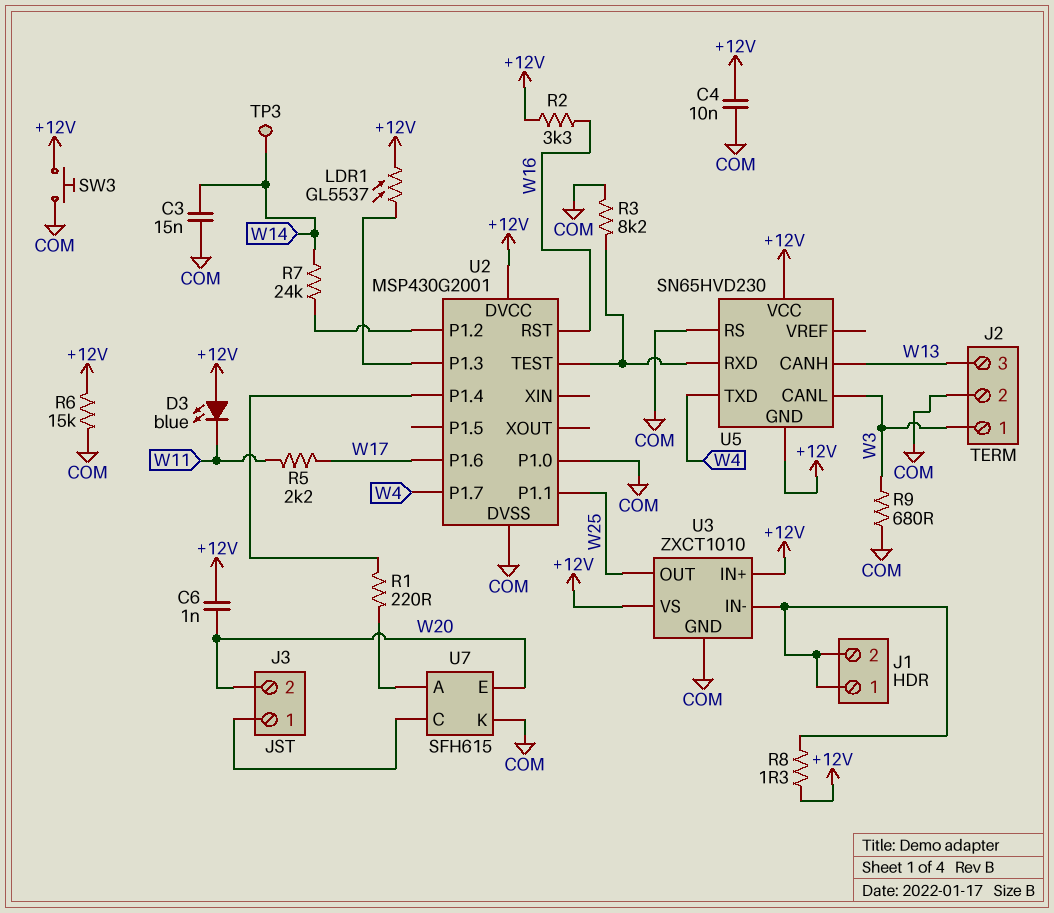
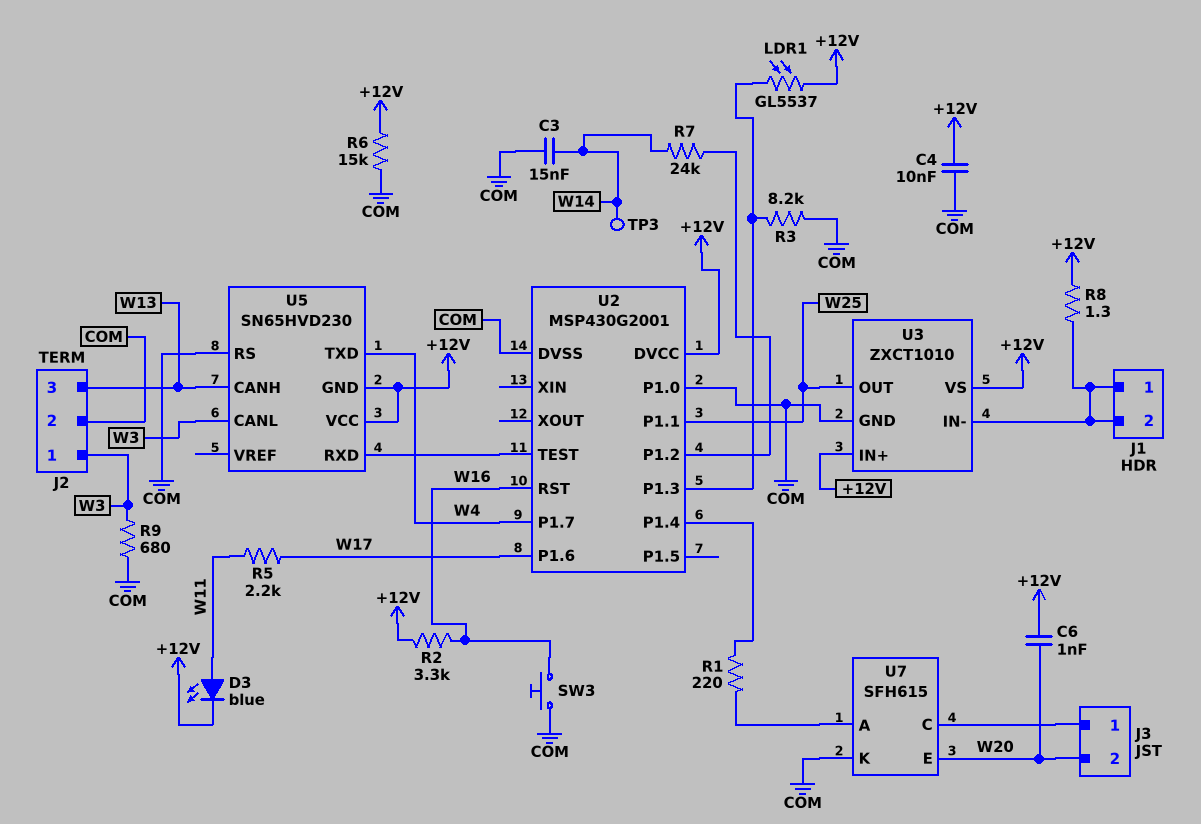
D3: LED blue (A +12V, K W11) -> LED blue (A W11, K +12V)
R3: 8.2k (COM, U2/TEST) -> 8.2k (COM, U2/P1.3)
SW3: button (+12V, COM) -> button (COM, W16)

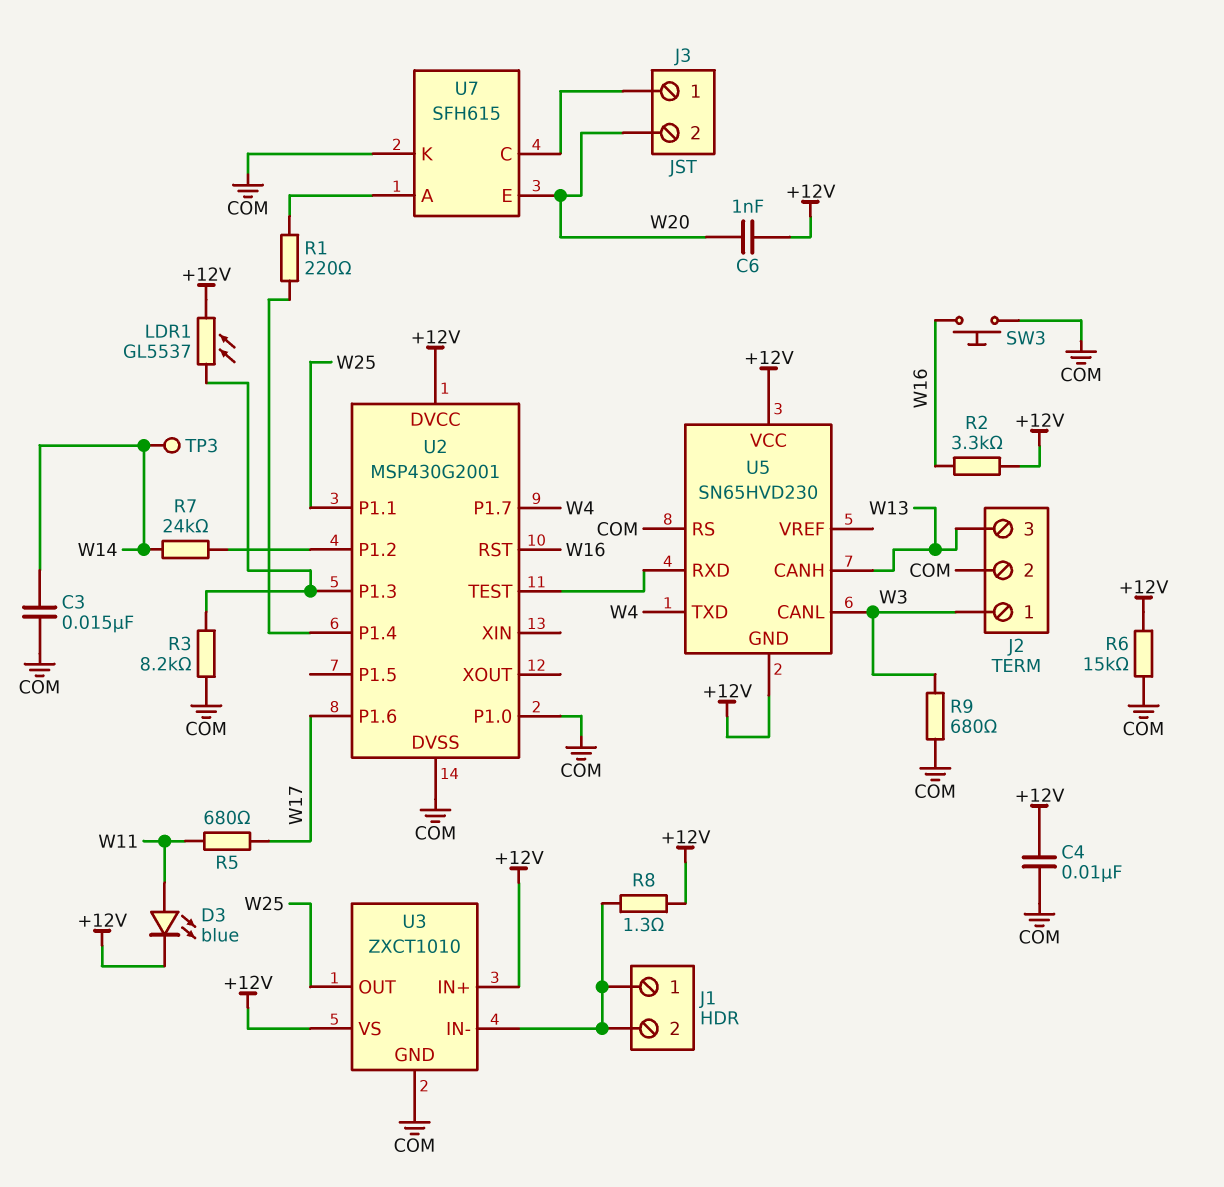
R5: 2.2k (W11, W17) -> 680 (W11, W17)

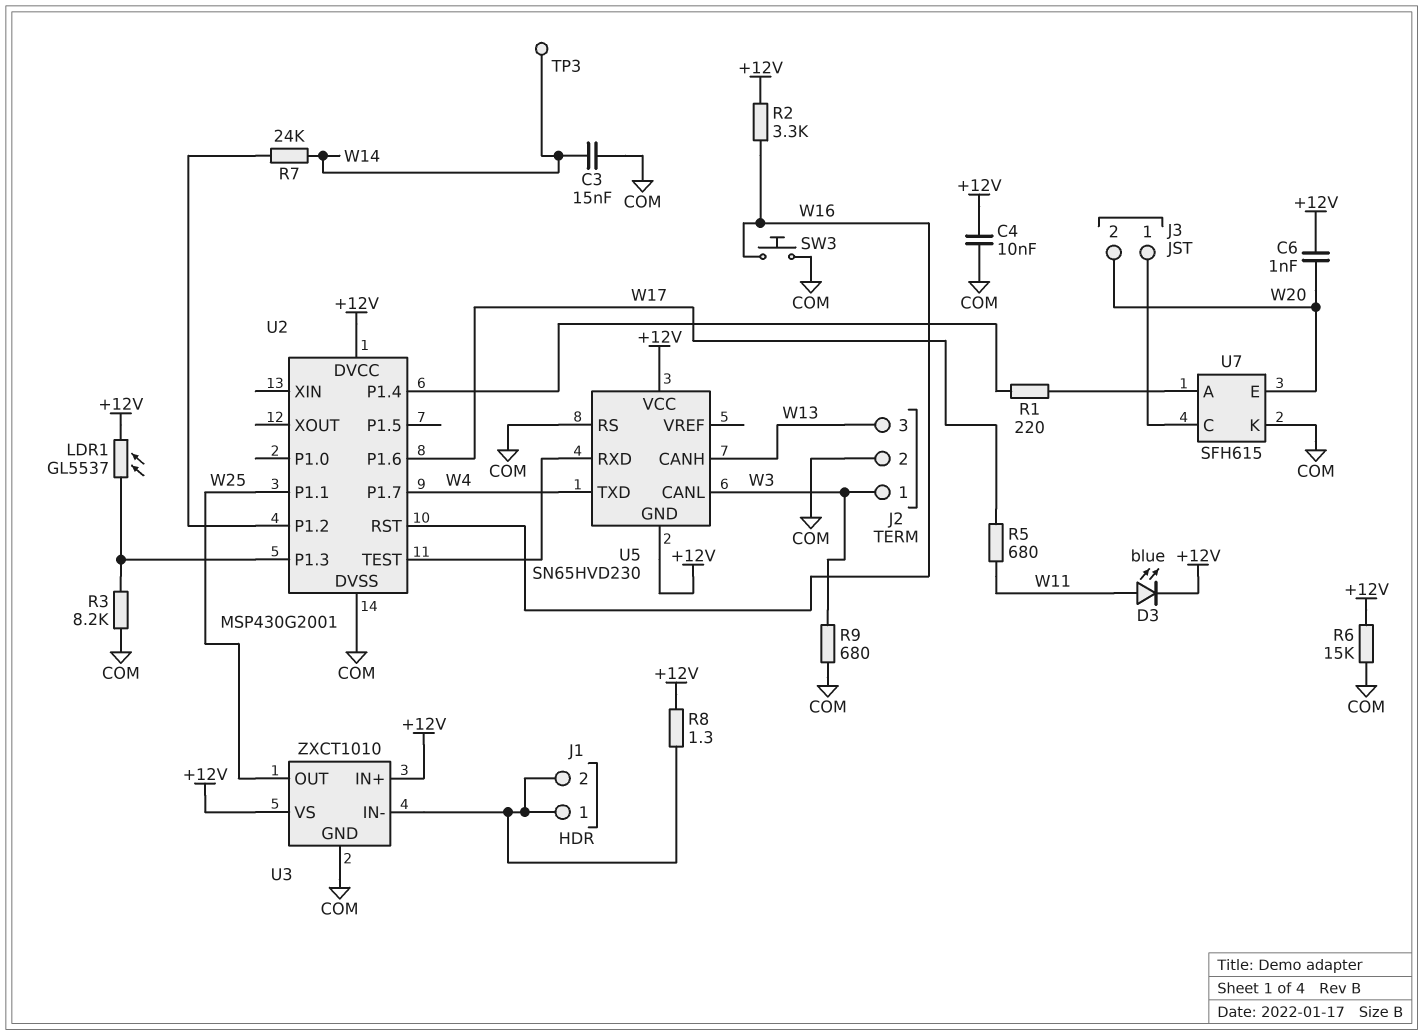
U2 pin P1.0: COM -> none

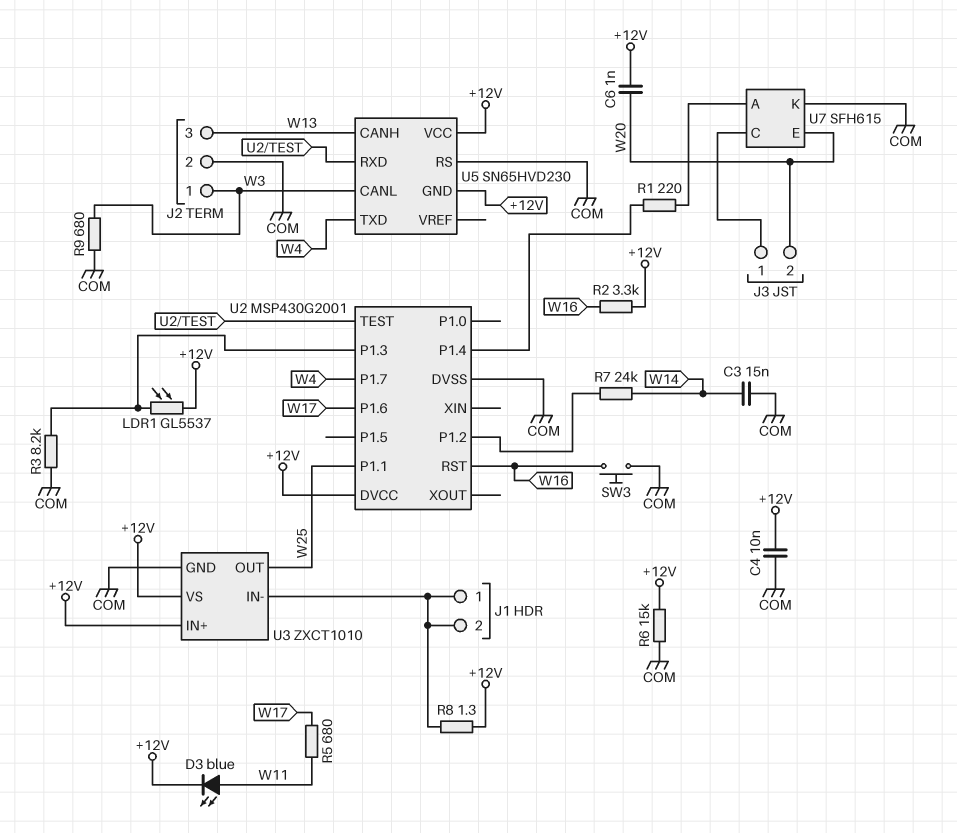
TP3: test point (W14) -> none

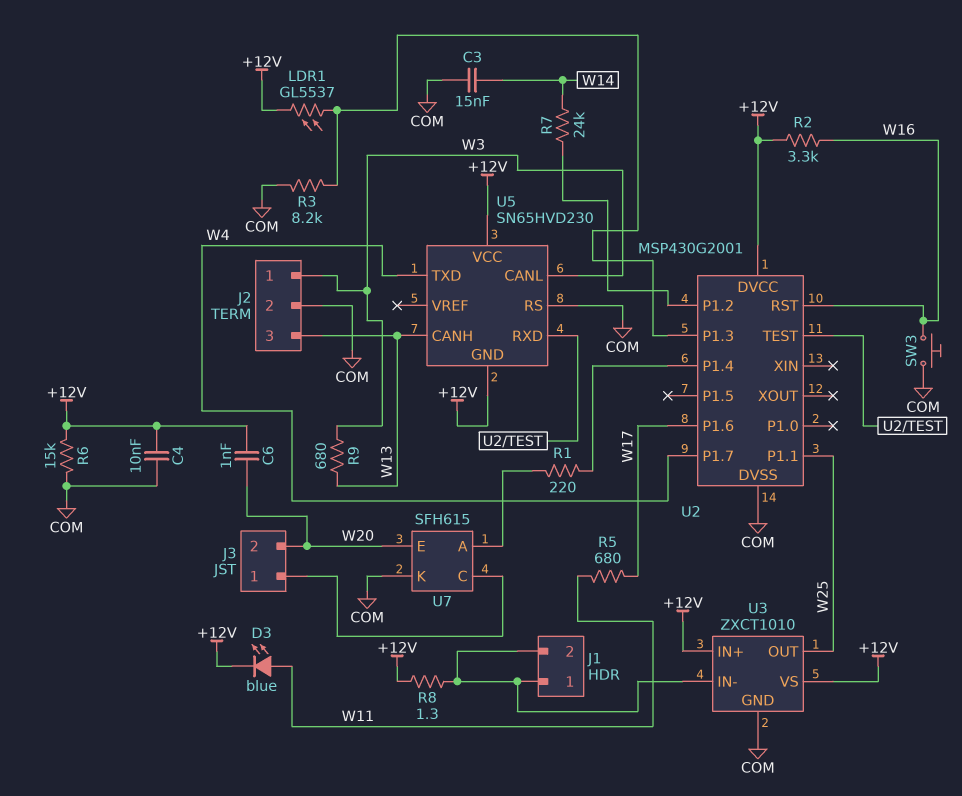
R9: 680 (COM, W3) -> 680 (W3, W13)

